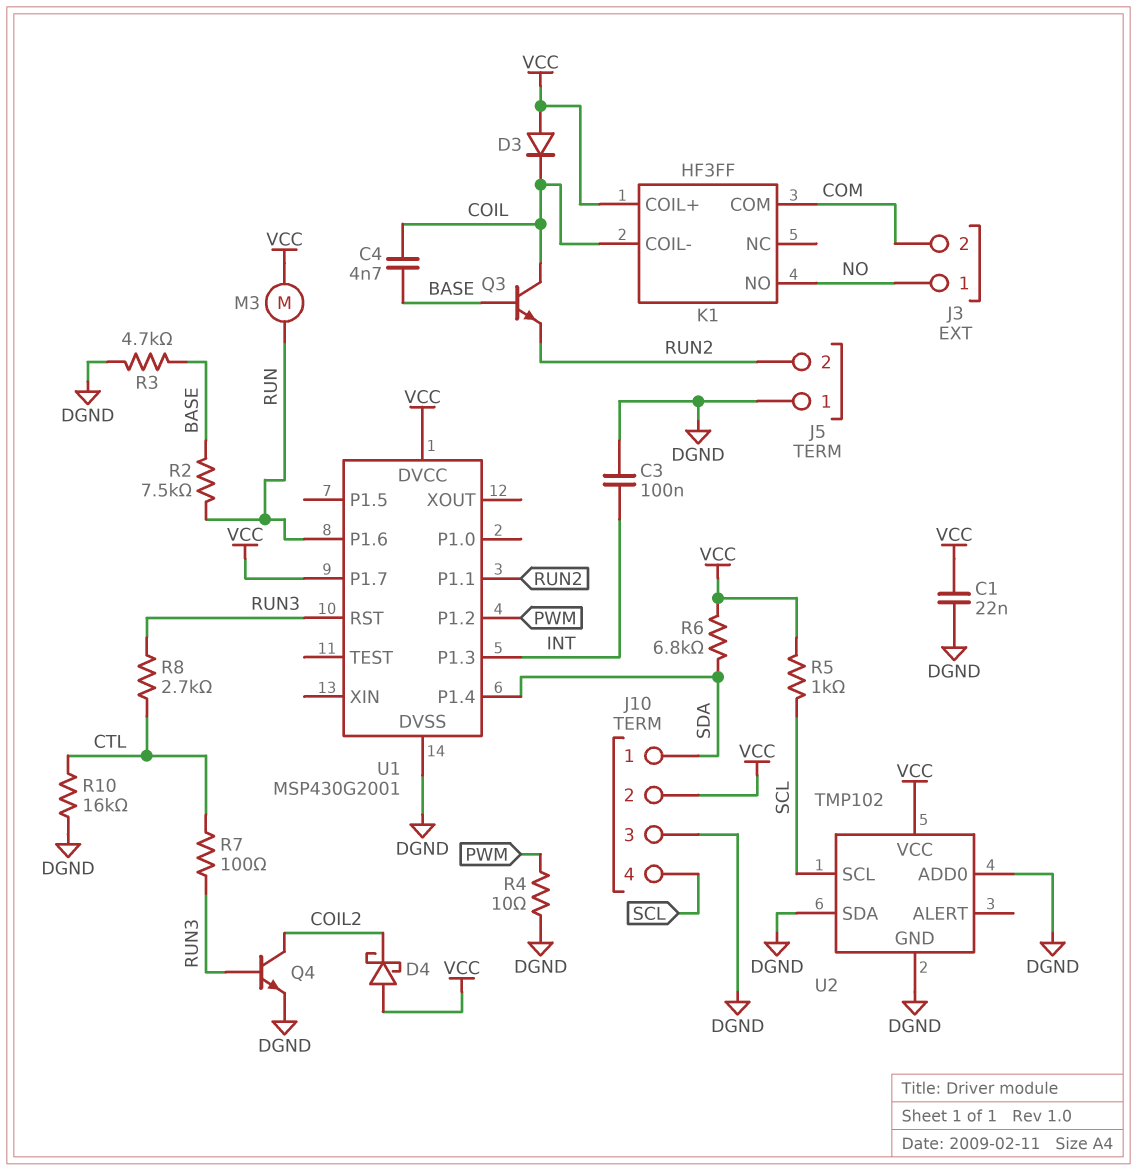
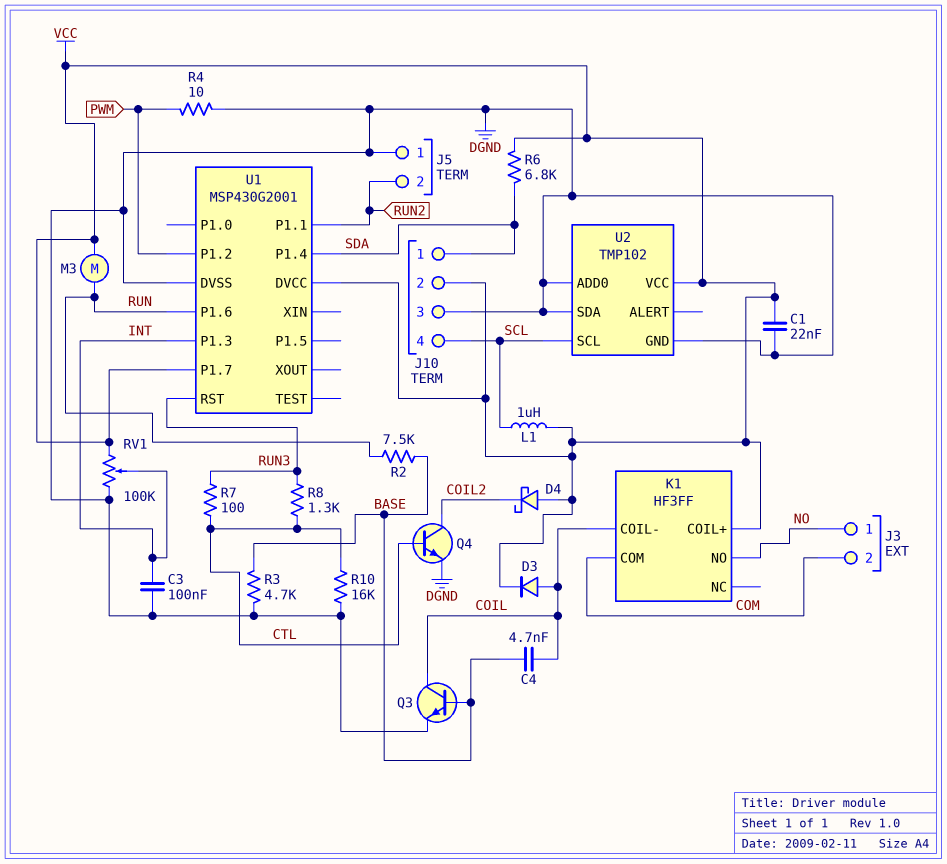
D3: diode (A VCC, K COIL) -> diode (A COIL, K VCC)
L1: none -> 1uH (SCL, VCC)
Q3: NPN (B BASE, C COIL, E RUN2) -> NPN (B BASE, C COIL, E DGND)
Q4: NPN (B RUN3, C COIL2, E DGND) -> NPN (B CTL, C COIL2, E DGND)
R5: 1k (SCL, VCC) -> none
R8: 2.7k (CTL, RUN3) -> 1.3k (CTL, RUN3)
RV1: none -> 100k (DGND, VCC, wiper INT)

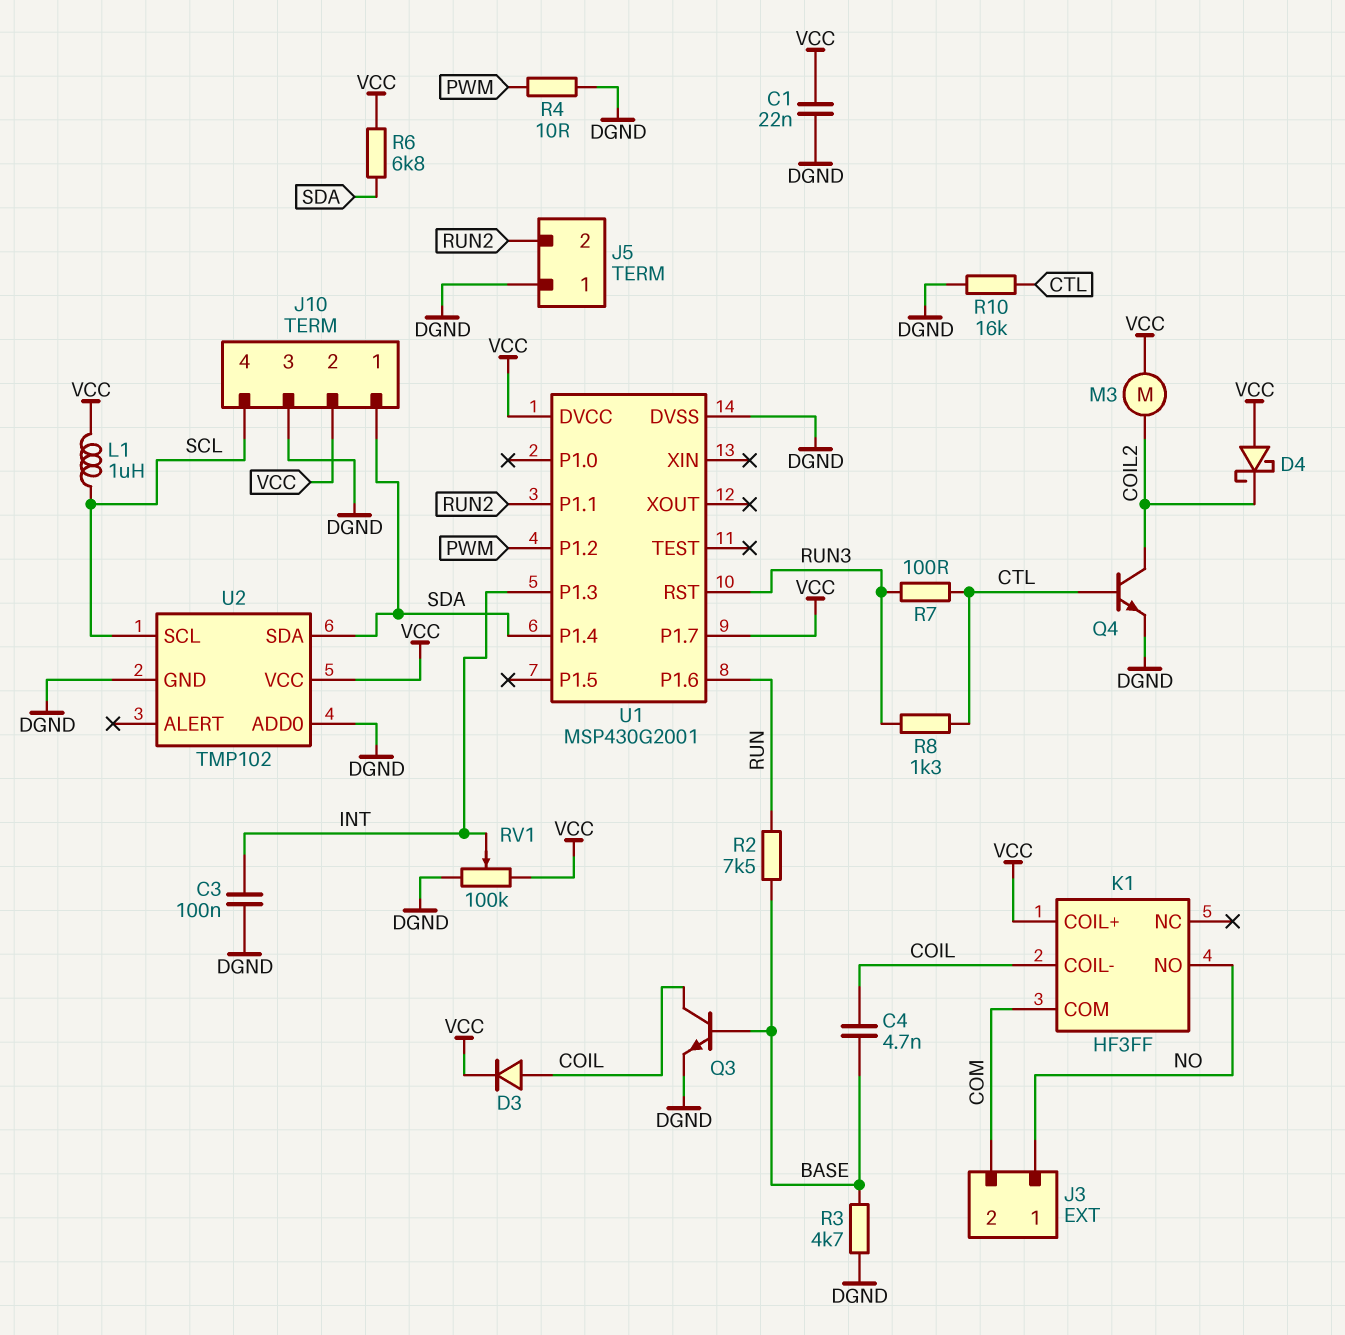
M3: motor (RUN, VCC) -> motor (COIL2, VCC)
U2 pin SDA: DGND -> SDA

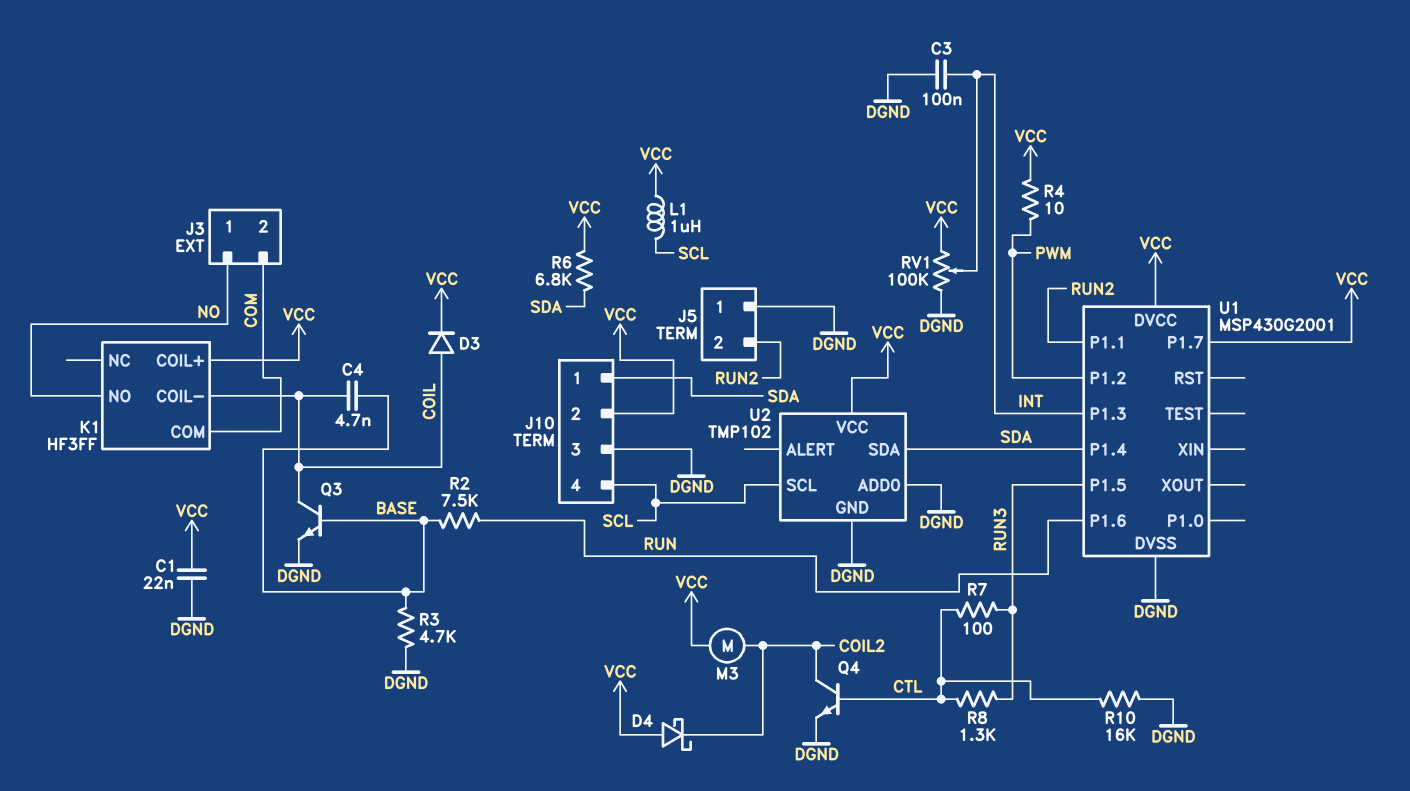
R4: 10 (DGND, PWM) -> 10 (PWM, VCC)
U1 pin P1.5: none -> RUN3
U1 pin RST: RUN3 -> none

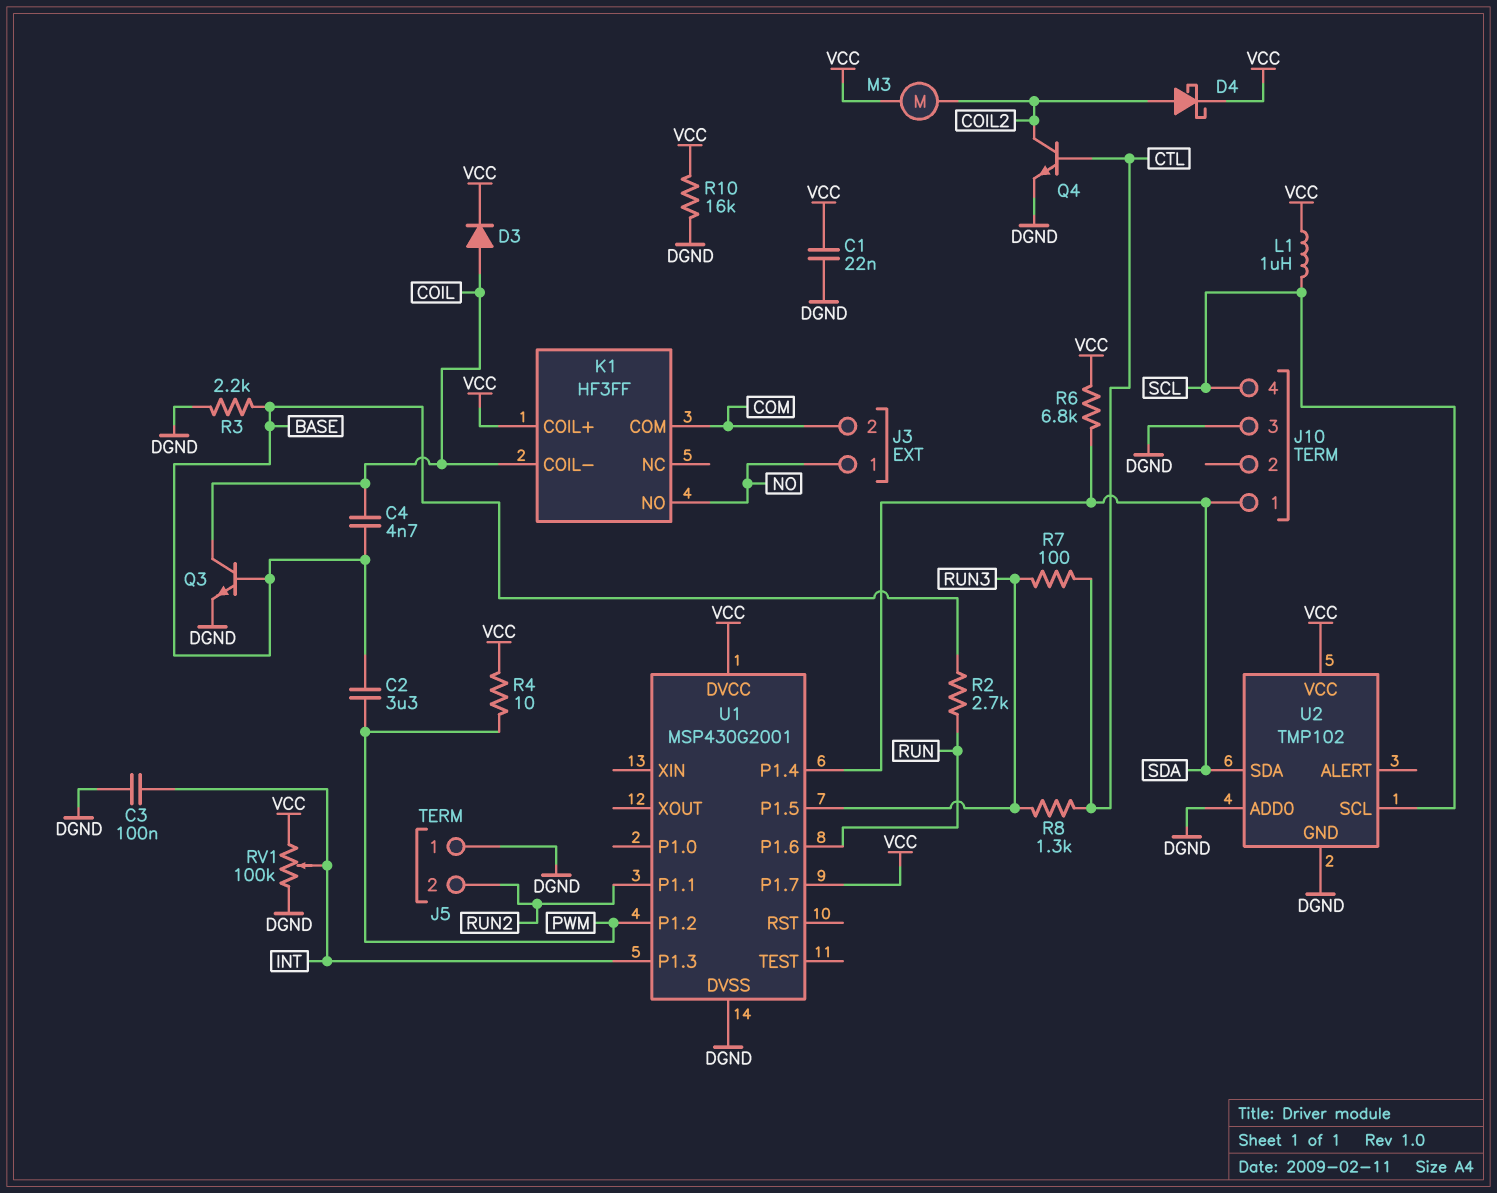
C2: none -> 3.3uF (BASE, PWM)
D4: schottky (A VCC, K COIL2) -> schottky (A COIL2, K VCC)
J10 pin 2: VCC -> none
R2: 7.5k (BASE, RUN) -> 2.7k (BASE, RUN)
R3: 4.7k (BASE, DGND) -> 2.2k (BASE, DGND)
R10: 16k (CTL, DGND) -> 16k (DGND, VCC)

